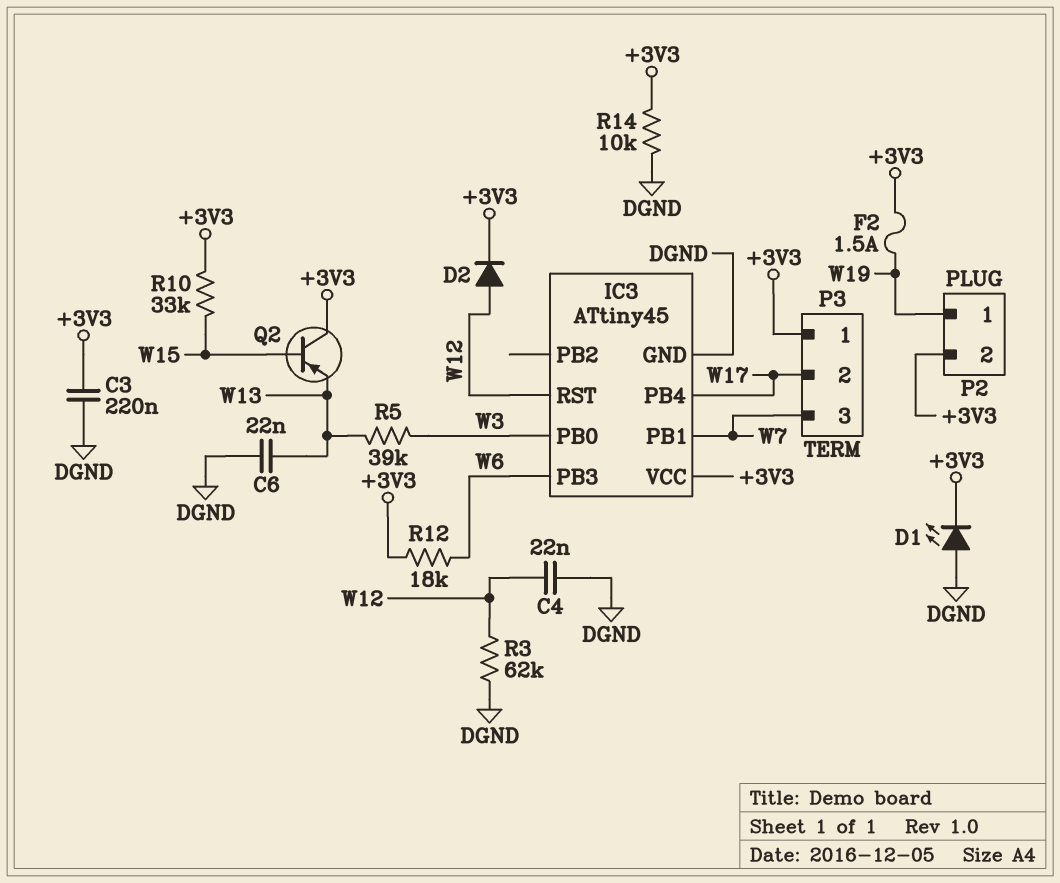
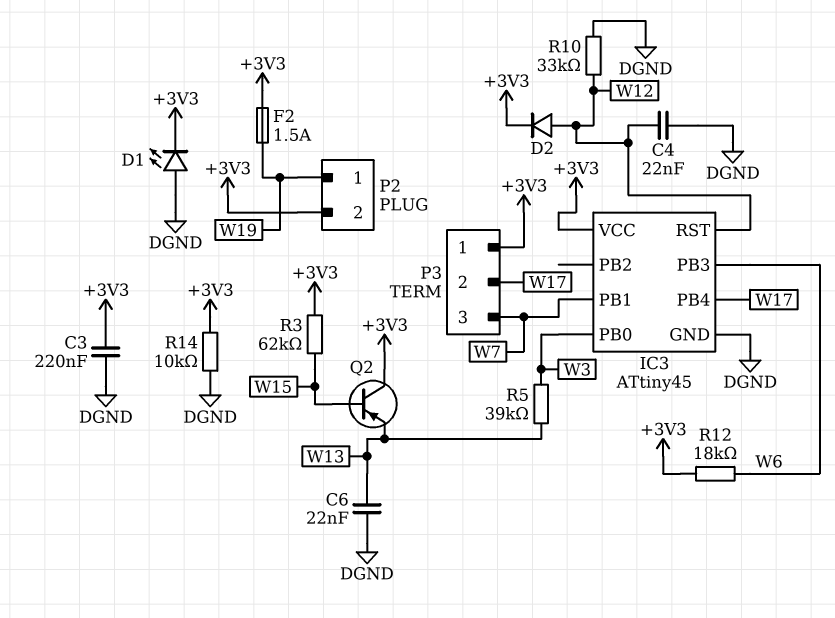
R3: 62k (DGND, W12) -> 62k (+3V3, W15)
R10: 33k (+3V3, W15) -> 33k (DGND, W12)

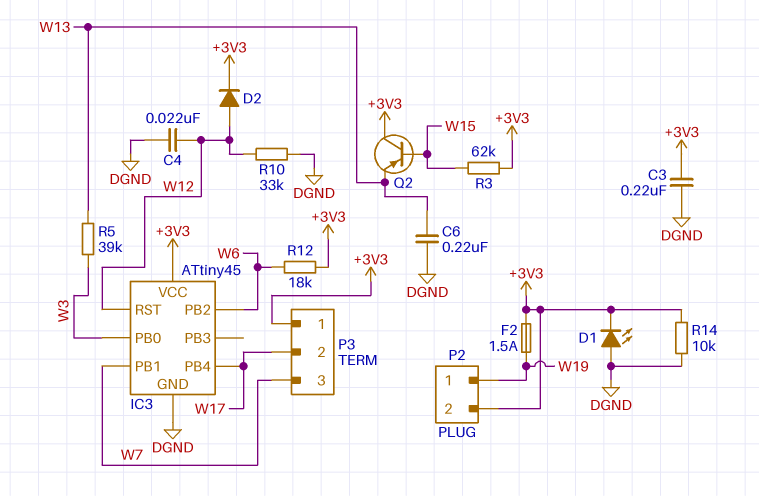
C6: 22nF (DGND, W13) -> 220nF (DGND, W13)
IC3 pin PB2: none -> W6
IC3 pin PB3: W6 -> none

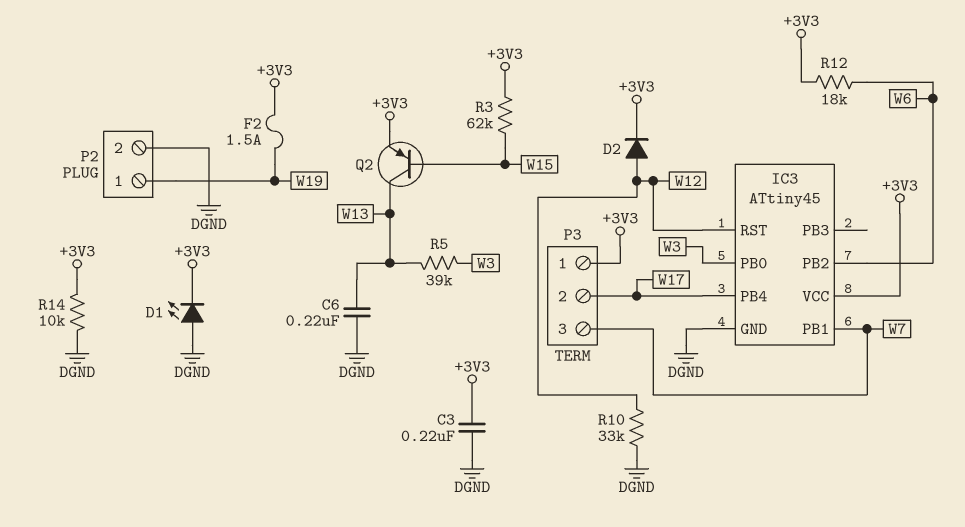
C4: 22nF (DGND, W12) -> none
P2 pin 2: +3V3 -> DGND
Q2: PNP (B W15, C +3V3, E W13) -> PNP (B W15, C W13, E +3V3)

